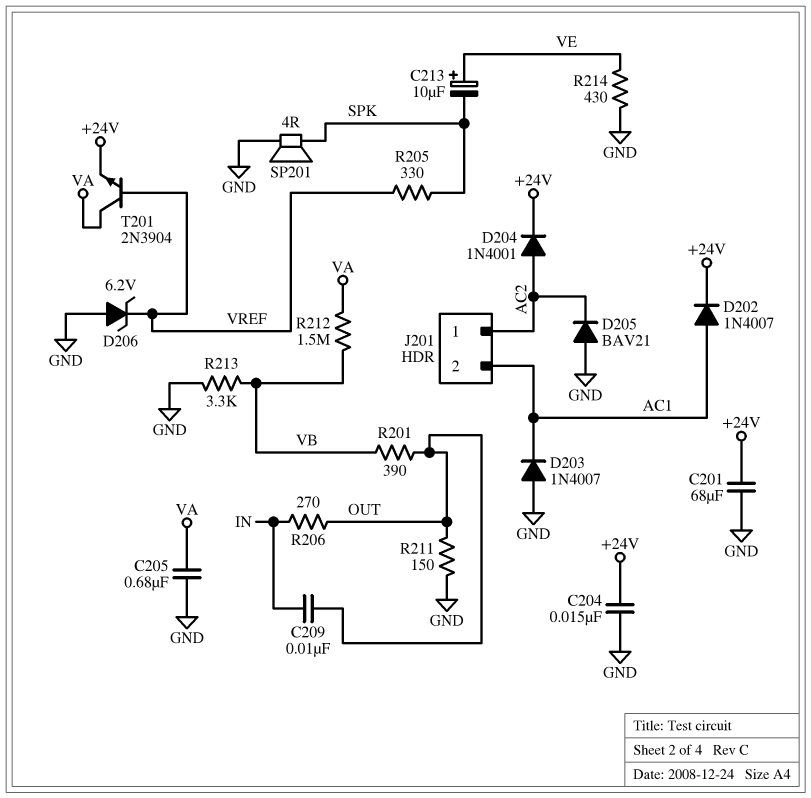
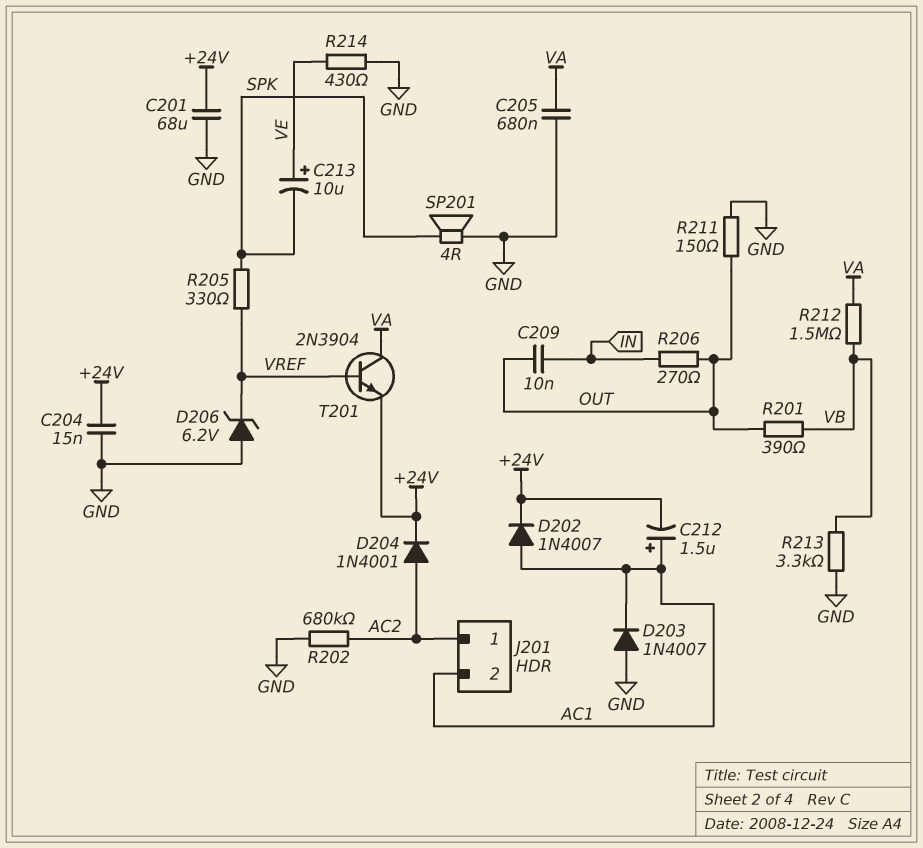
C212: none -> 1.5uF (plus AC1, minus +24V)
D205: diode BAV21 (A GND, K AC2) -> none
R202: none -> 680k (AC2, GND)

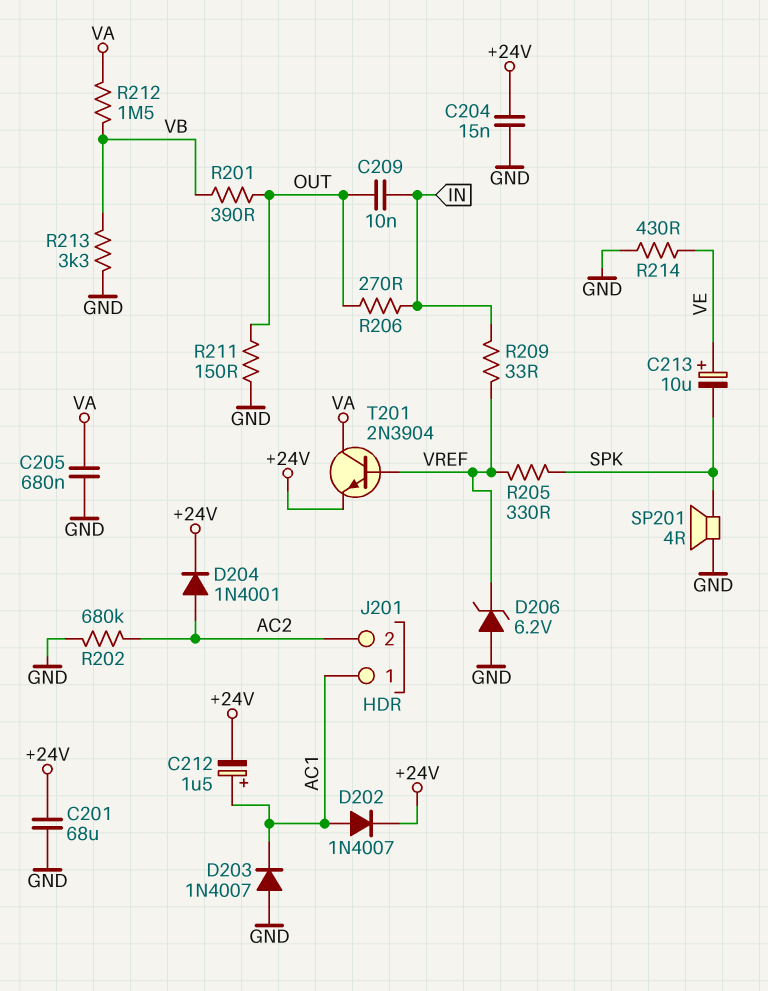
J201 pin 1: AC2 -> AC1
J201 pin 2: AC1 -> AC2
R209: none -> 33 (IN, VREF)

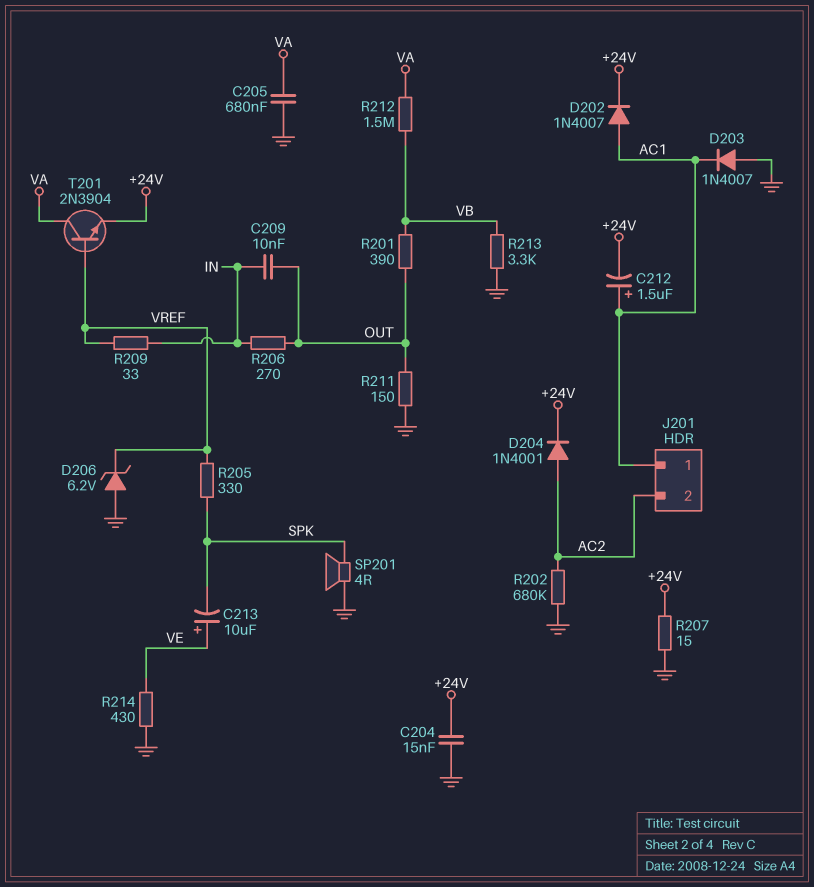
C201: 68uF (+24V, GND) -> none
R207: none -> 15 (+24V, GND)

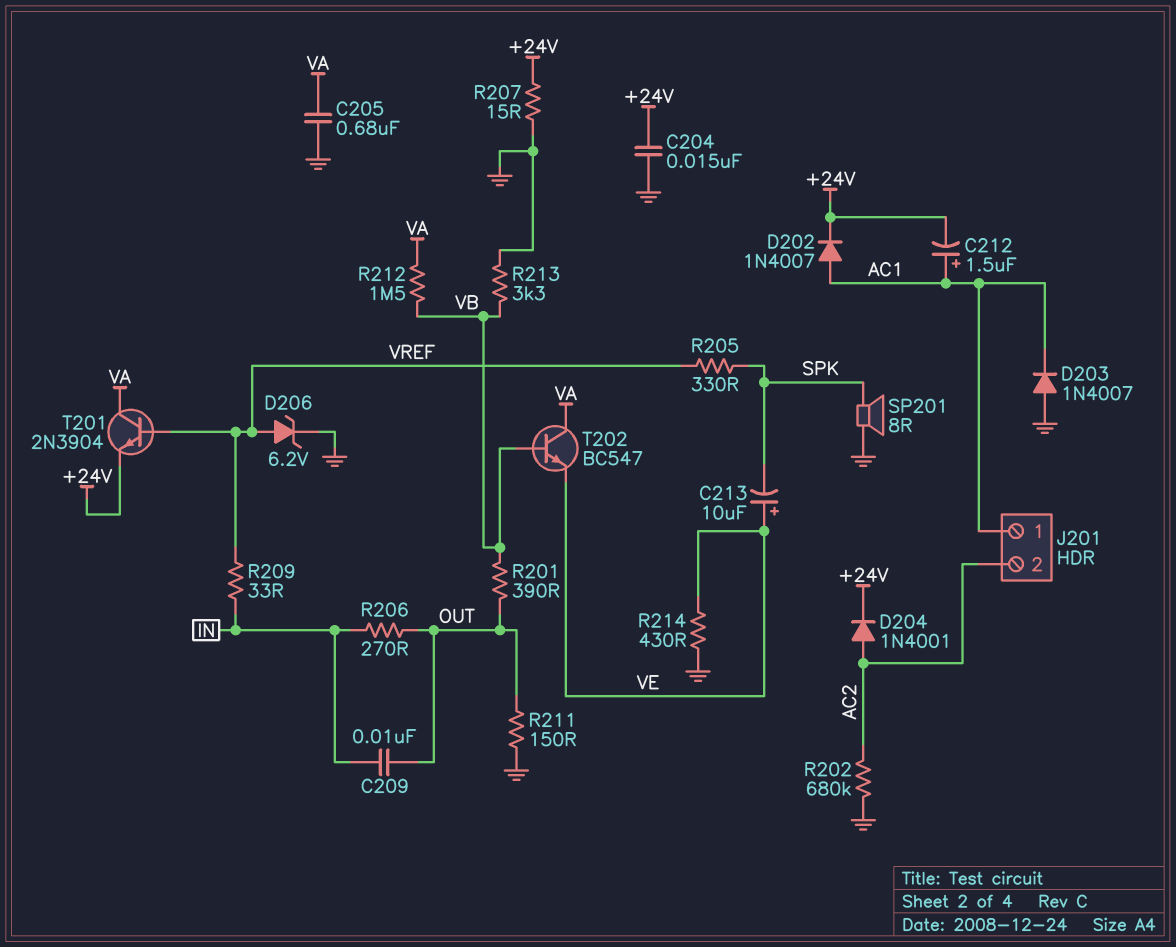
D206: zener 6.2V (A GND, K VREF) -> zener 6.2V (A VREF, K GND)
SP201: speaker 4R (GND, SPK) -> speaker 8R (GND, SPK)
T202: none -> NPN BC547 (B VB, C VA, E VE)

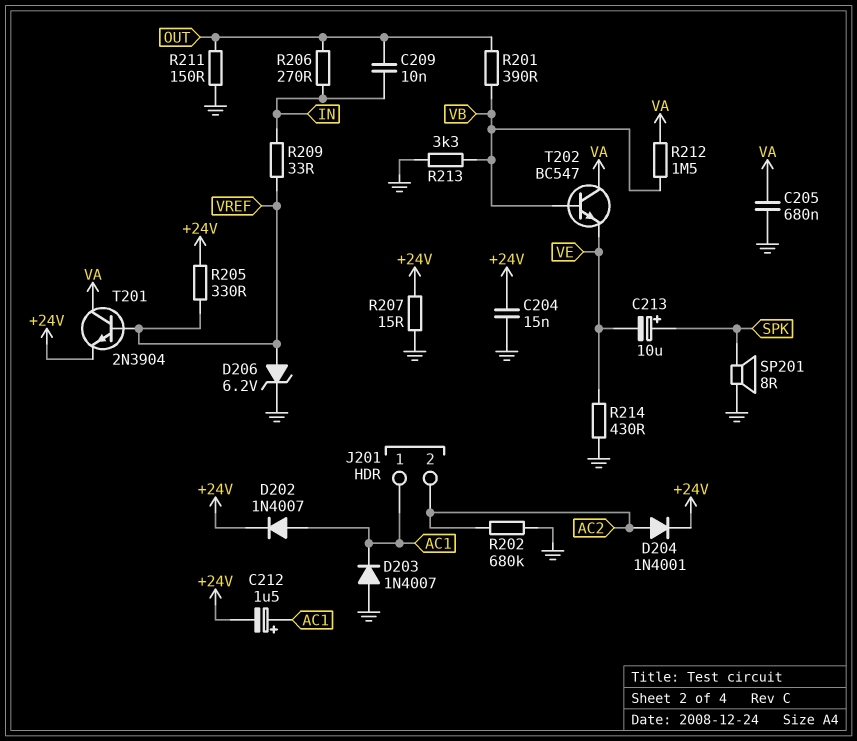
C213: 10uF (plus VE, minus SPK) -> 10uF (plus SPK, minus VE)
R205: 330 (SPK, VREF) -> 330 (+24V, VREF)

